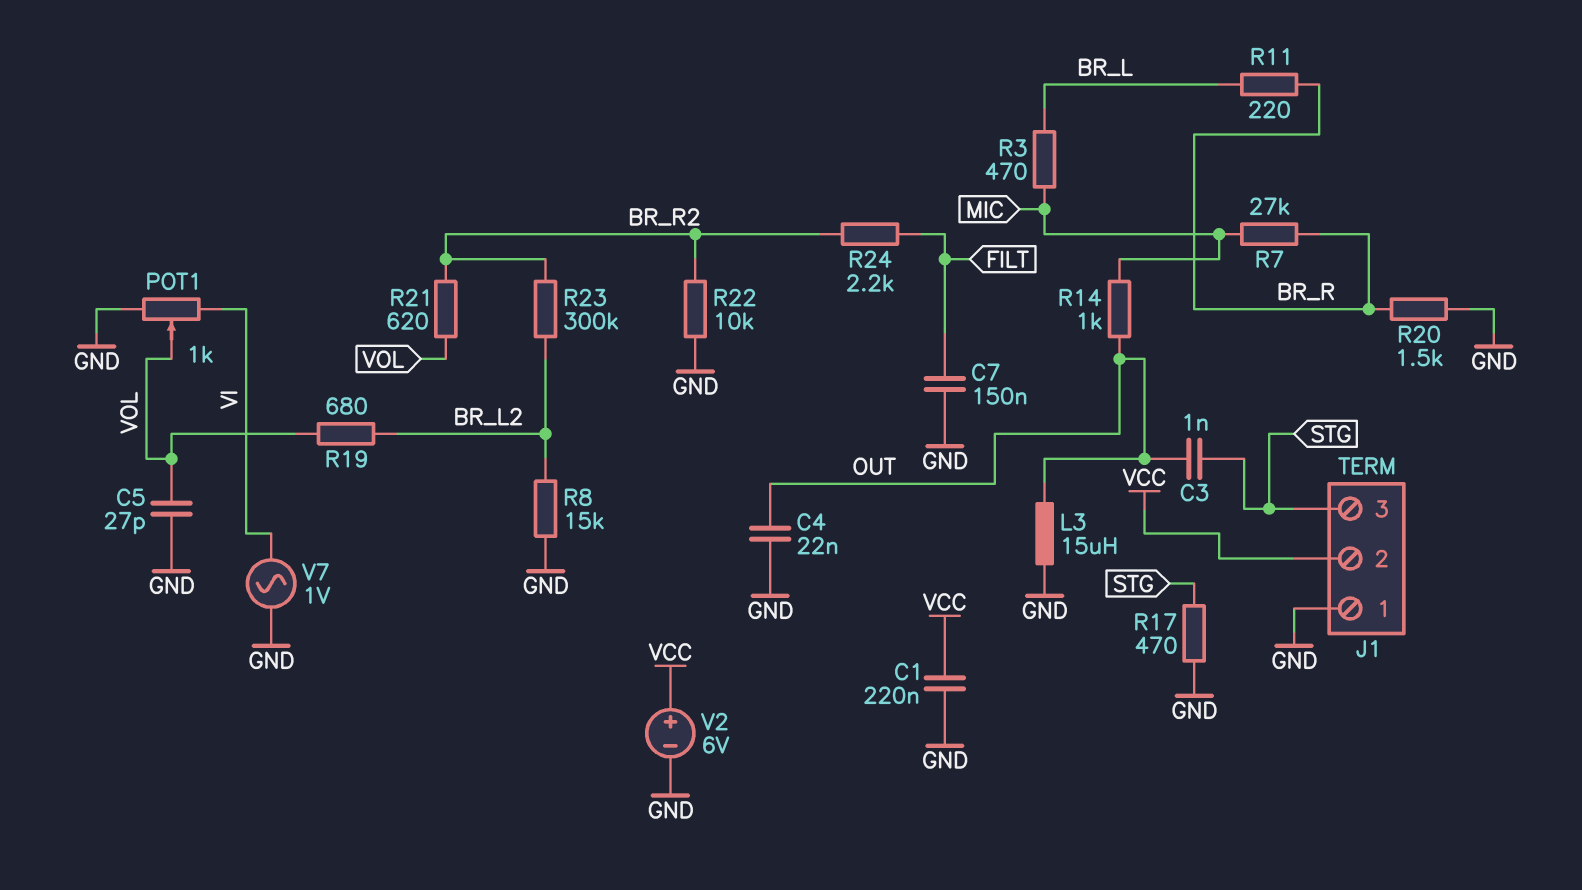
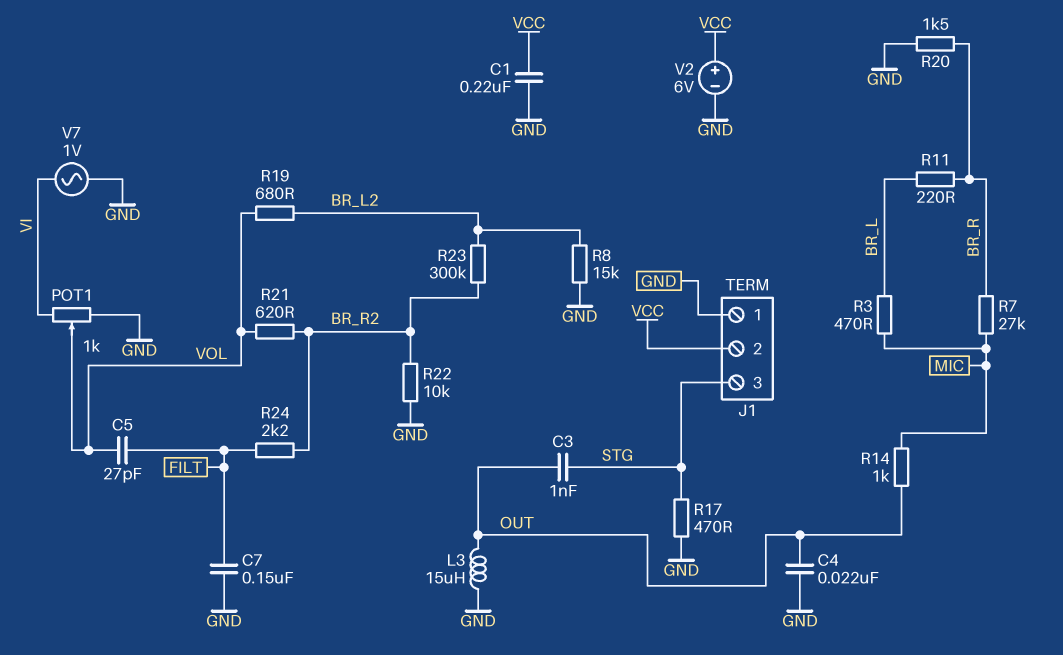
C5: 27pF (GND, VOL) -> 27pF (FILT, VOL)

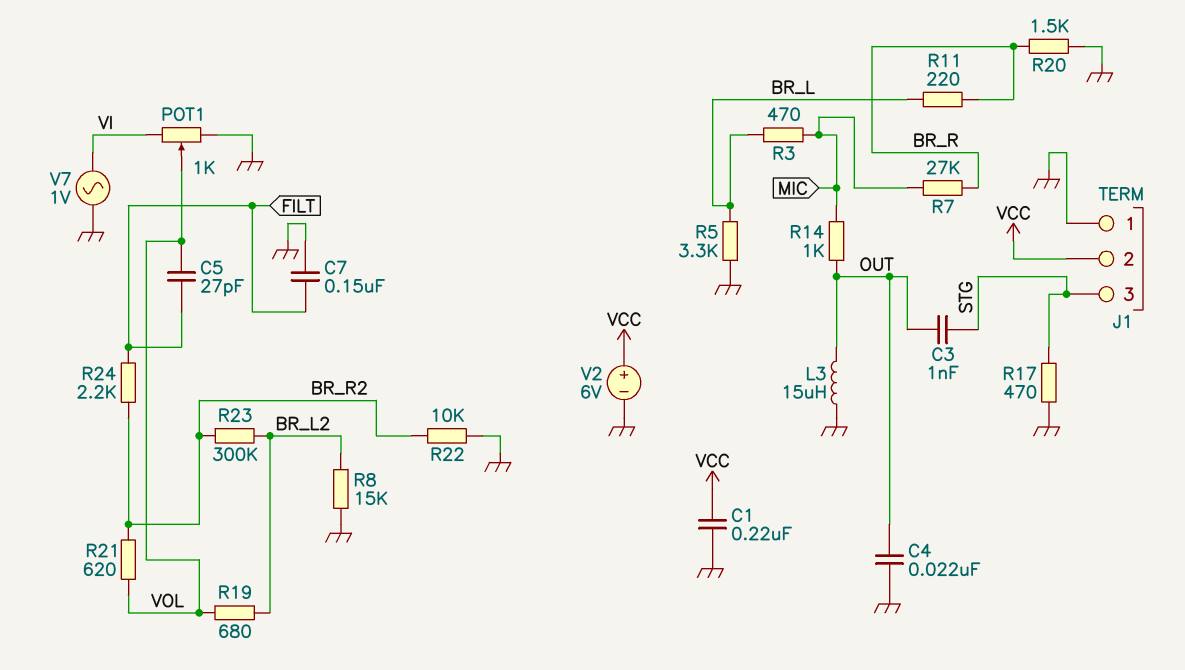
R5: none -> 3.3k (BR_L, GND)

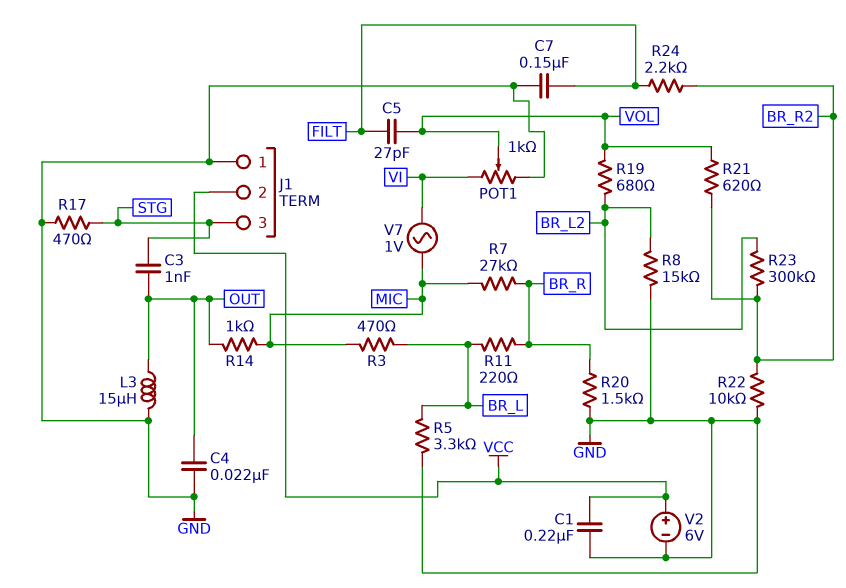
V7: AC 1V (GND, VI) -> AC 1V (MIC, VI)

